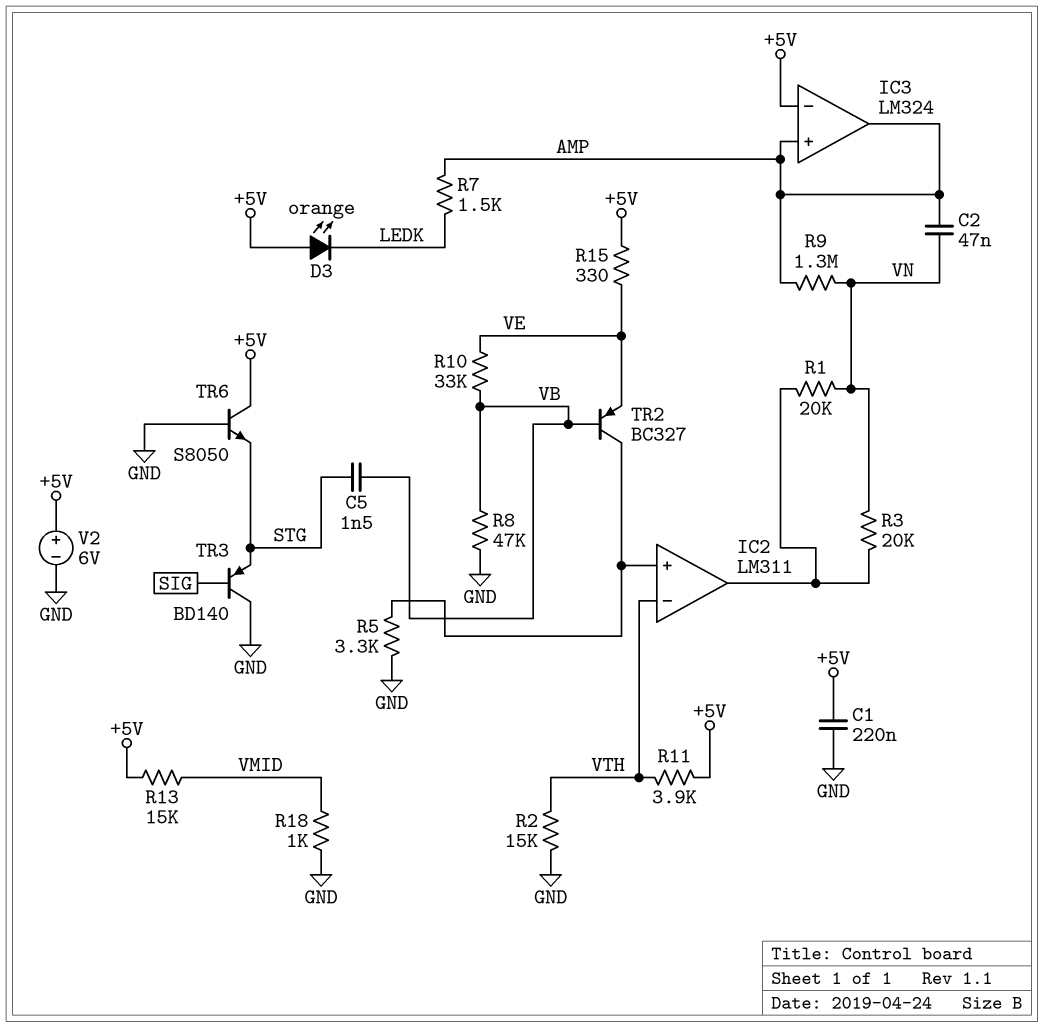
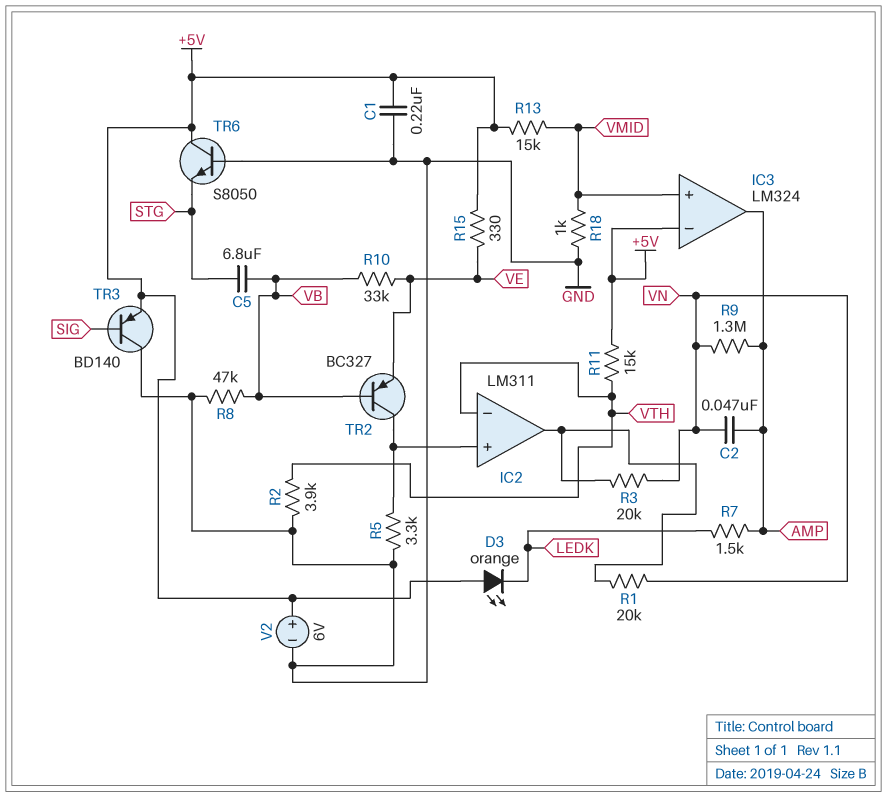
C5: 1.5nF (STG, VB) -> 6.8uF (STG, VB)
IC3 pin in+: AMP -> VMID
R2: 15k (GND, VTH) -> 3.9k (GND, VTH)
R11: 3.9k (+5V, VTH) -> 15k (+5V, VTH)
TR3: PNP BD140 (B SIG, C GND, E STG) -> PNP BD140 (B SIG, C GND, E +5V)

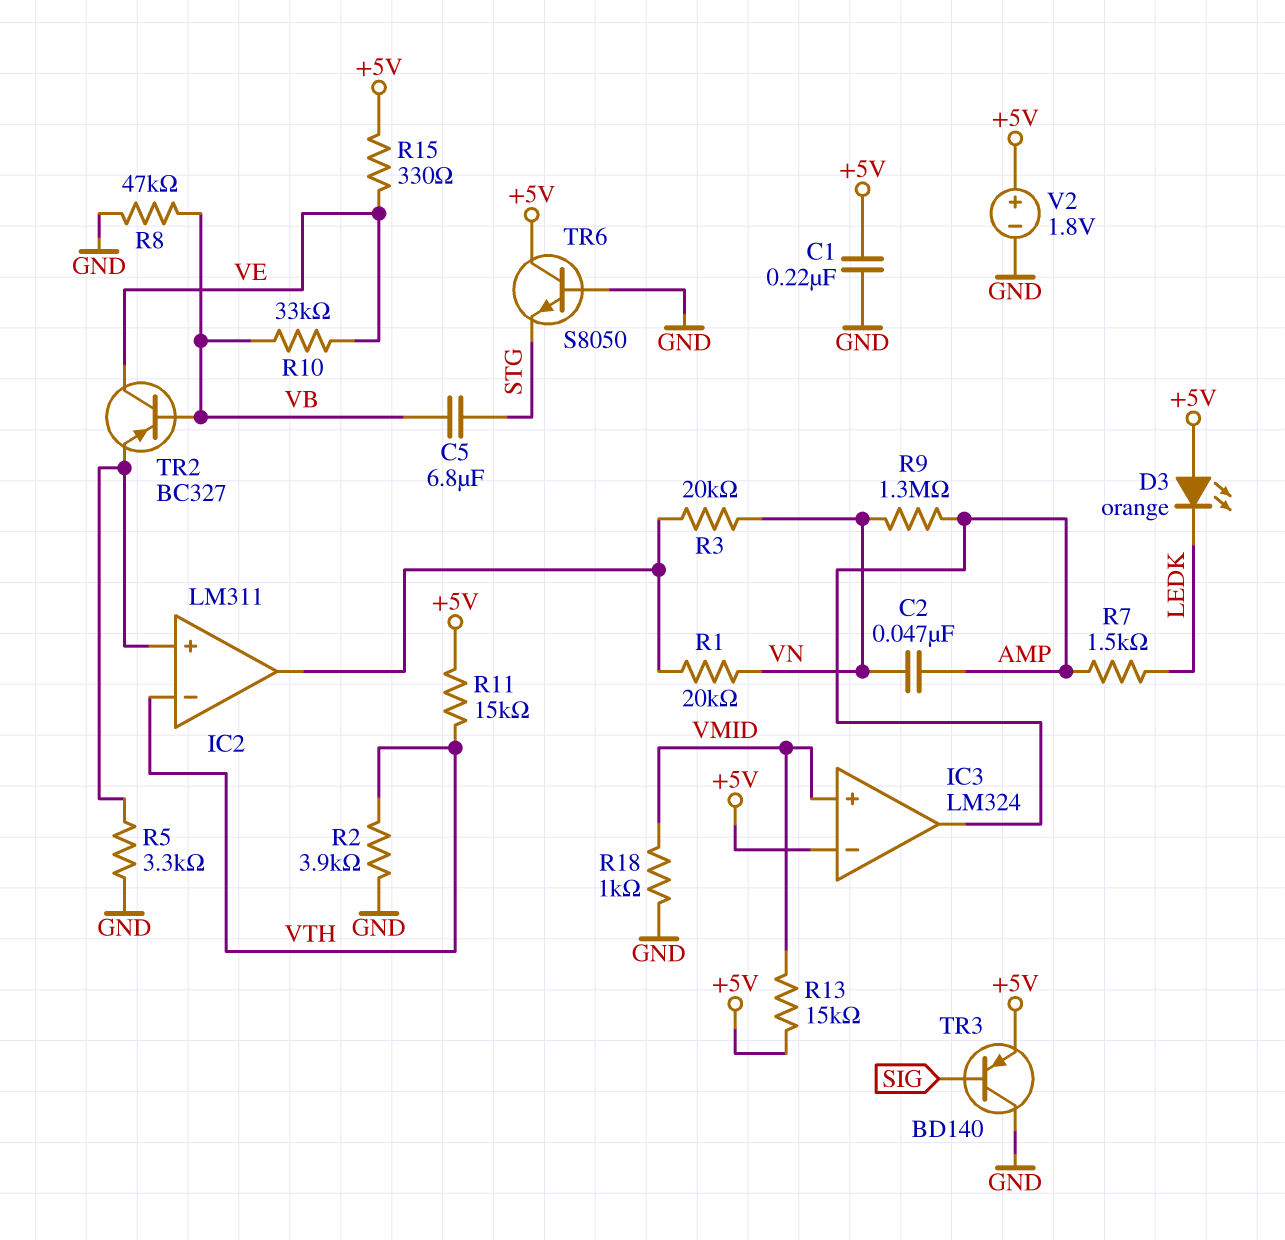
TR2: PNP BC327 (B VB, C IC2/in+, E VE) -> PNP BC327 (B VB, C VE, E IC2/in+)
V2: 6V (plus +5V, minus GND) -> 1.8V (plus +5V, minus GND)

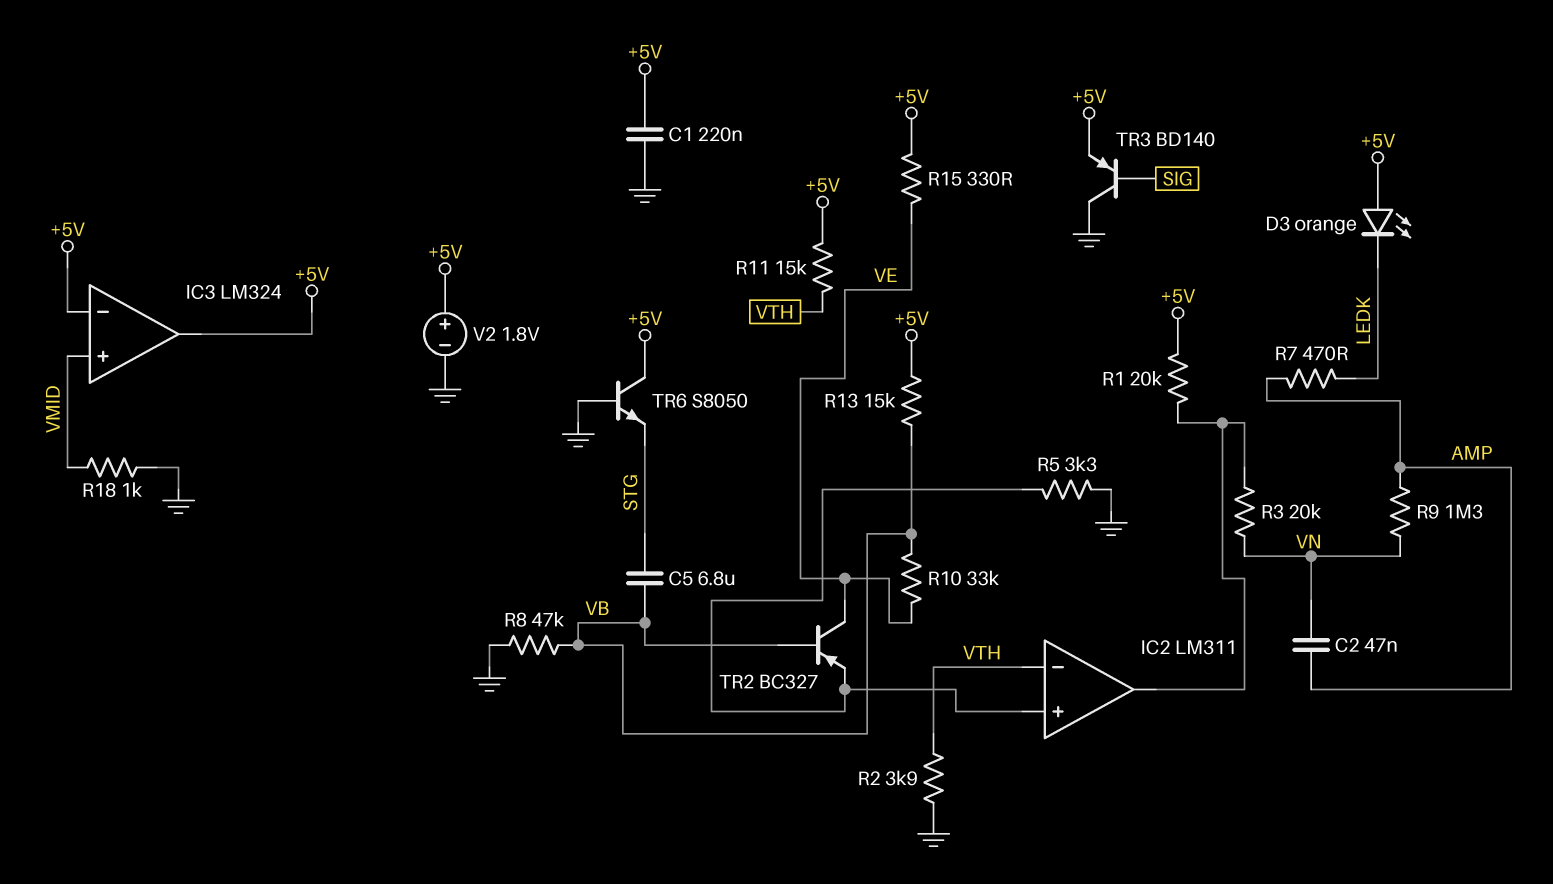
IC3 pin out: AMP -> +5V
R1: 20k (IC2/out, VN) -> 20k (+5V, IC2/out)
R7: 1.5k (AMP, LEDK) -> 470 (AMP, LEDK)
R13: 15k (+5V, VMID) -> 15k (+5V, VB)

